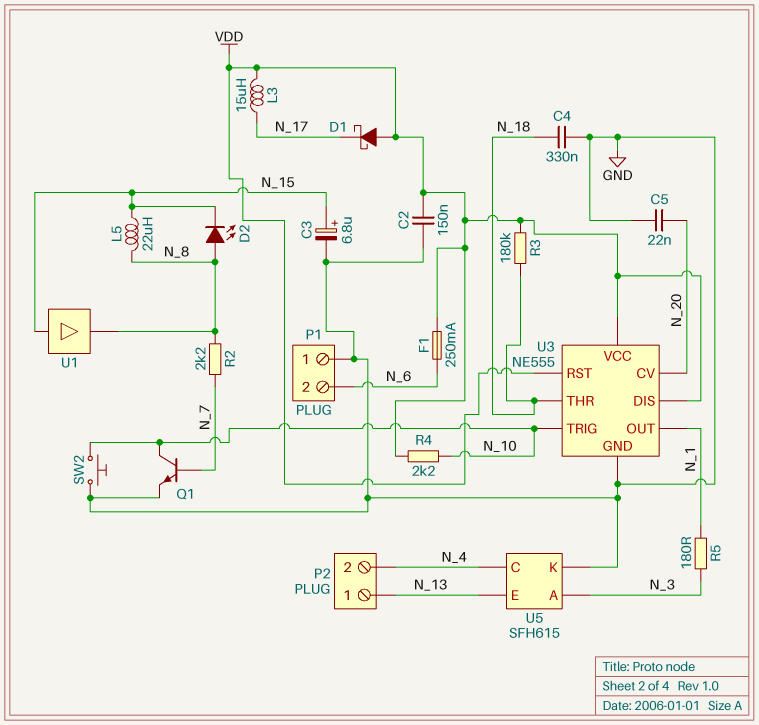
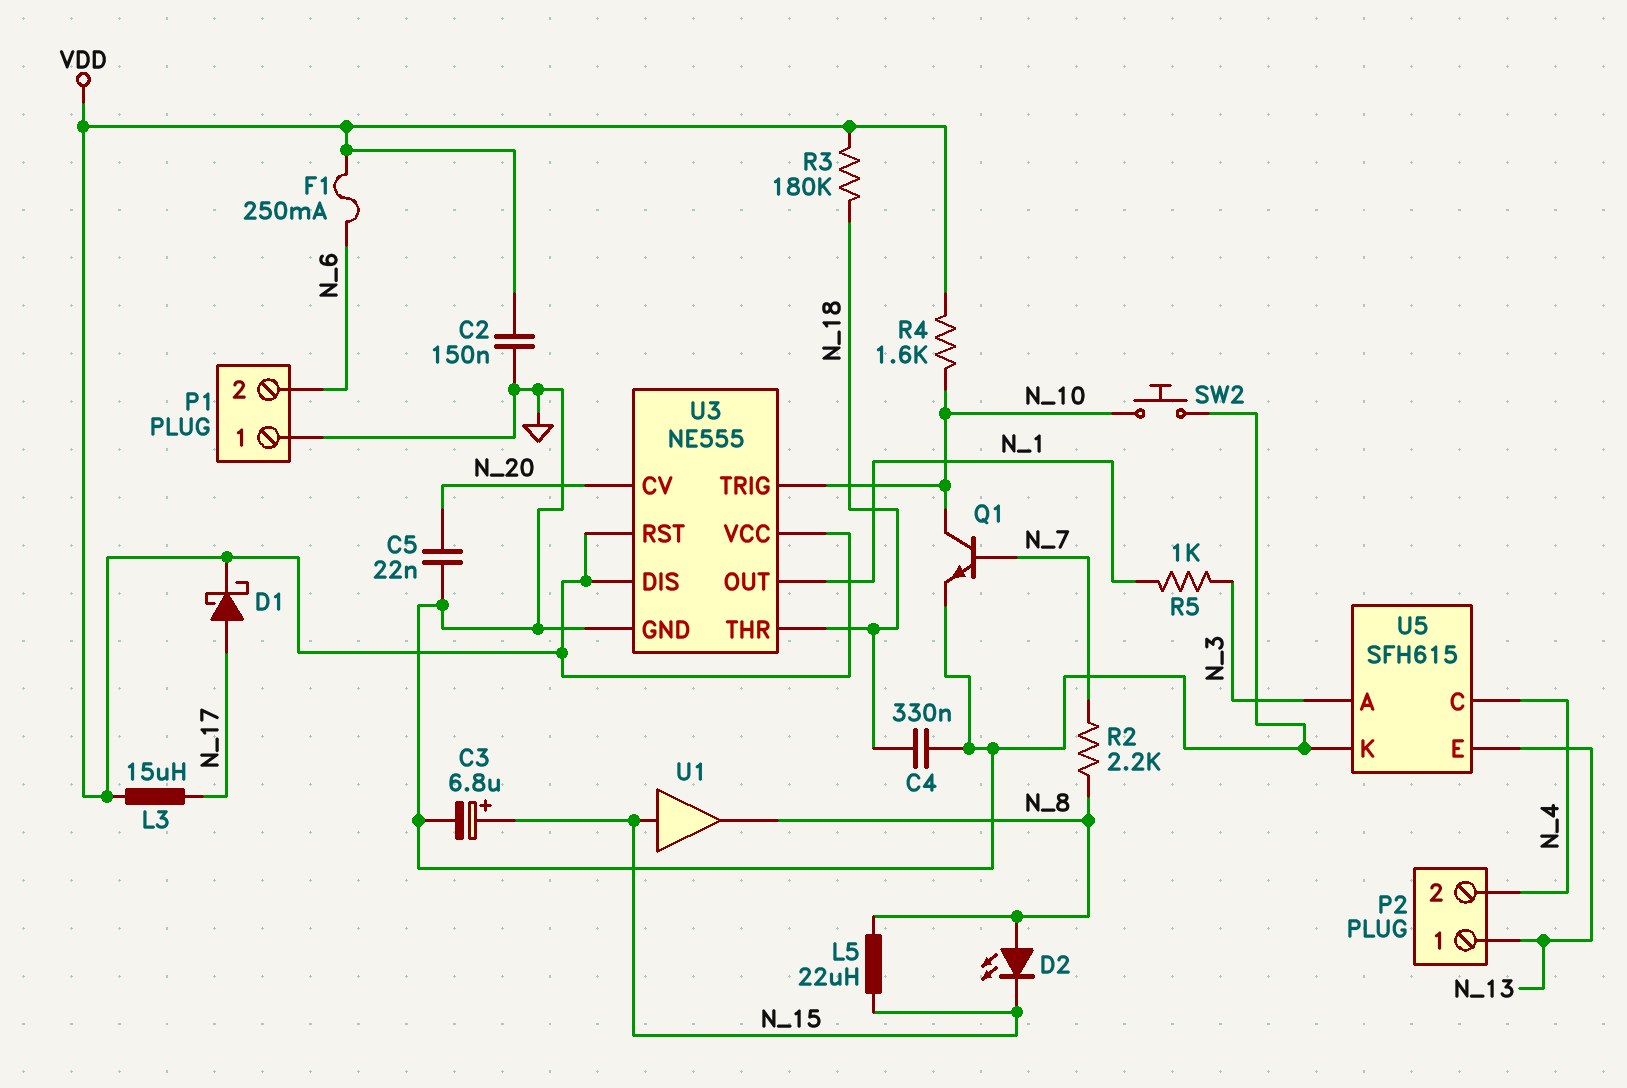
D1: schottky (A VDD, K N_17) -> schottky (A N_17, K VDD)
R4: 2.2k (N_10, VDD) -> 1.6k (N_10, VDD)
R5: 180 (N_1, N_3) -> 1k (N_1, N_3)

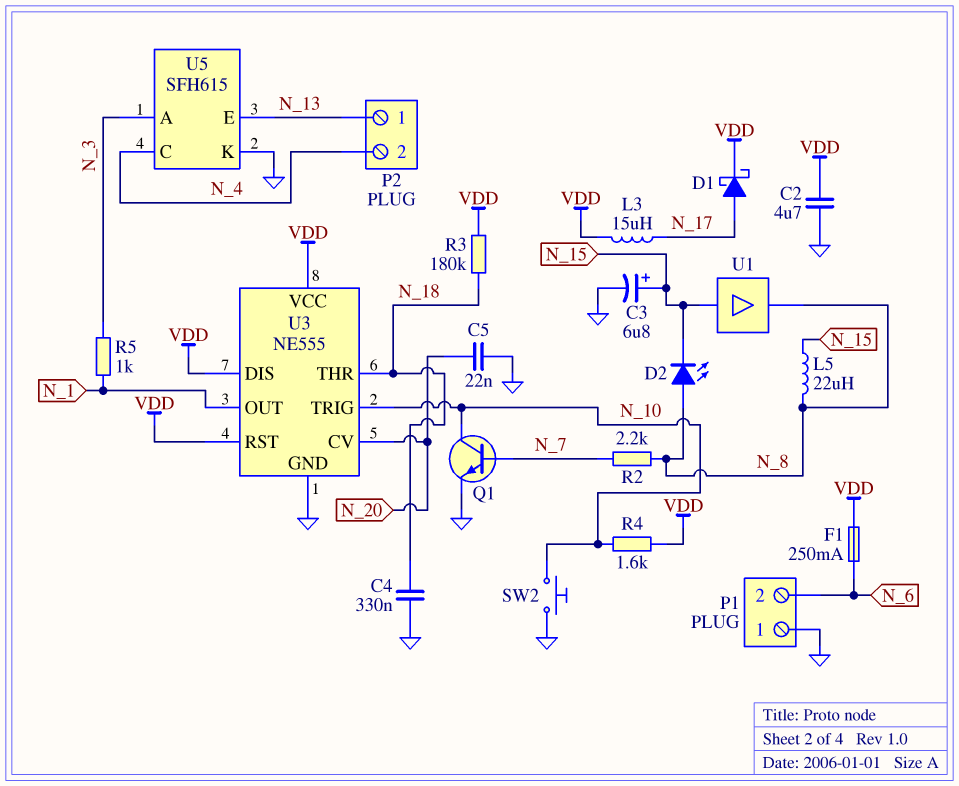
C2: 150nF (GND, VDD) -> 4.7uF (GND, VDD)

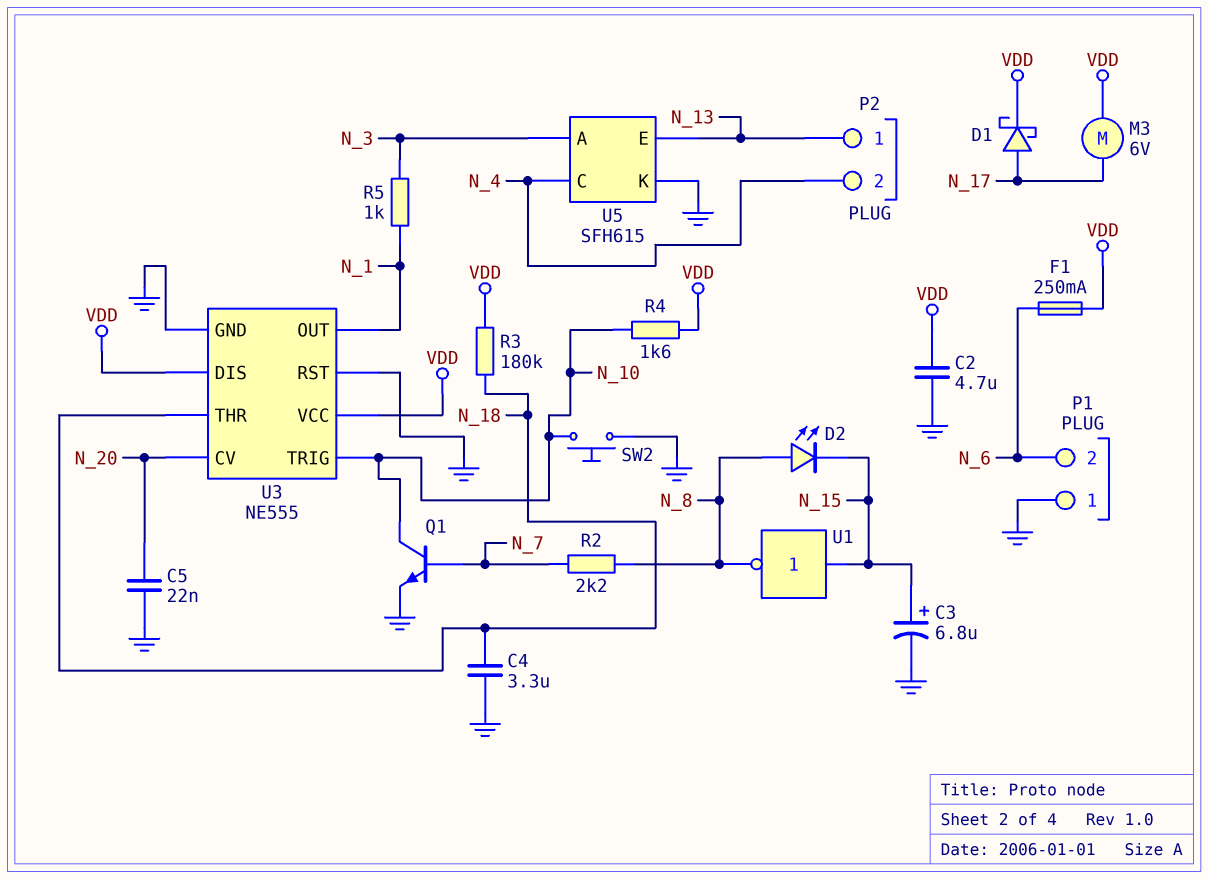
C4: 330nF (GND, N_18) -> 3.3uF (GND, N_18)
L3: 15uH (N_17, VDD) -> none
L5: 22uH (N_8, N_15) -> none
M3: none -> motor 6V (N_17, VDD)
U1: buffer (in N_15, out N_8) -> NOT (in N_15, out N_8)
U3 pin RST: VDD -> GND

